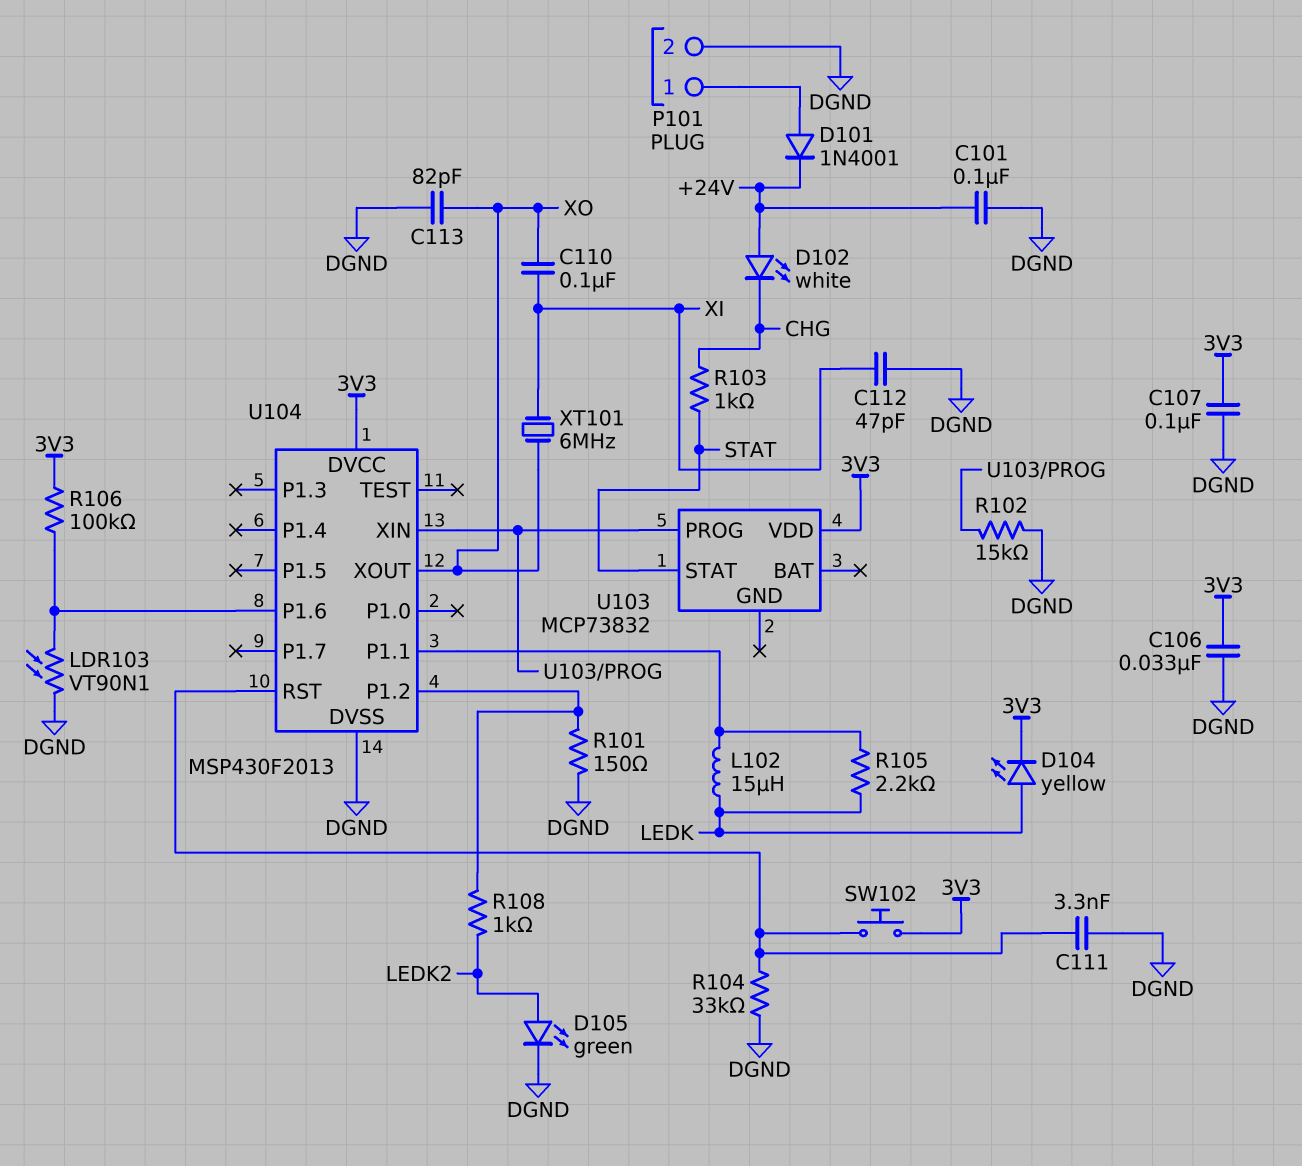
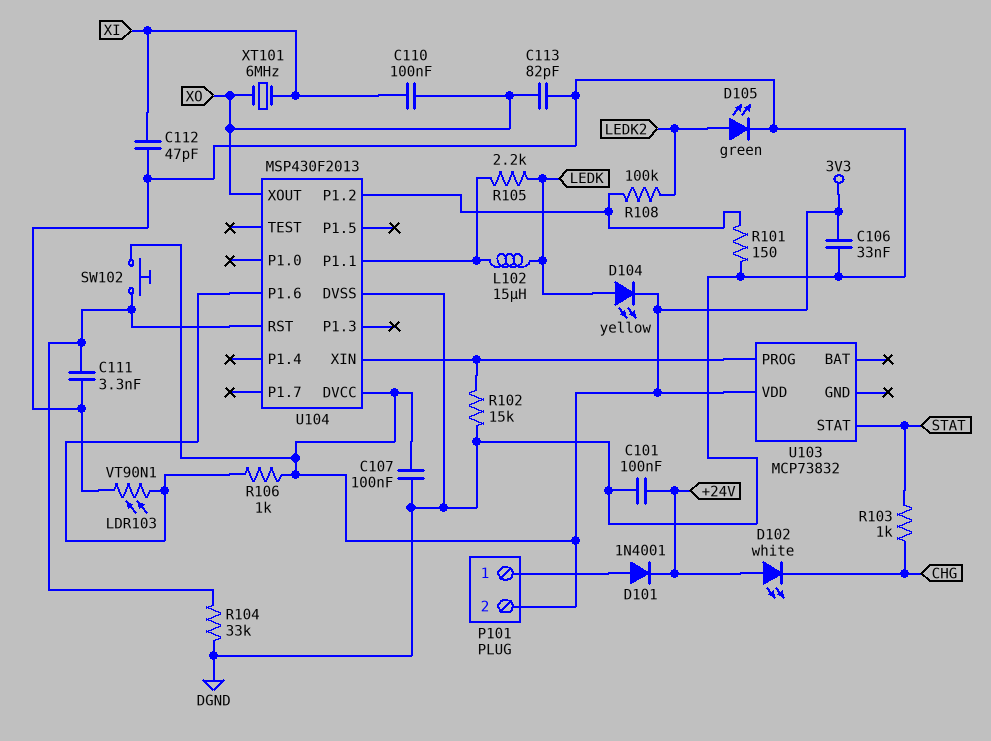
P101 pin 2: DGND -> 3V3
R106: 100k (3V3, U104/P1.6) -> 1k (3V3, U104/P1.6)
R108: 1k (LEDK2, U104/P1.2) -> 100k (LEDK2, U104/P1.2)

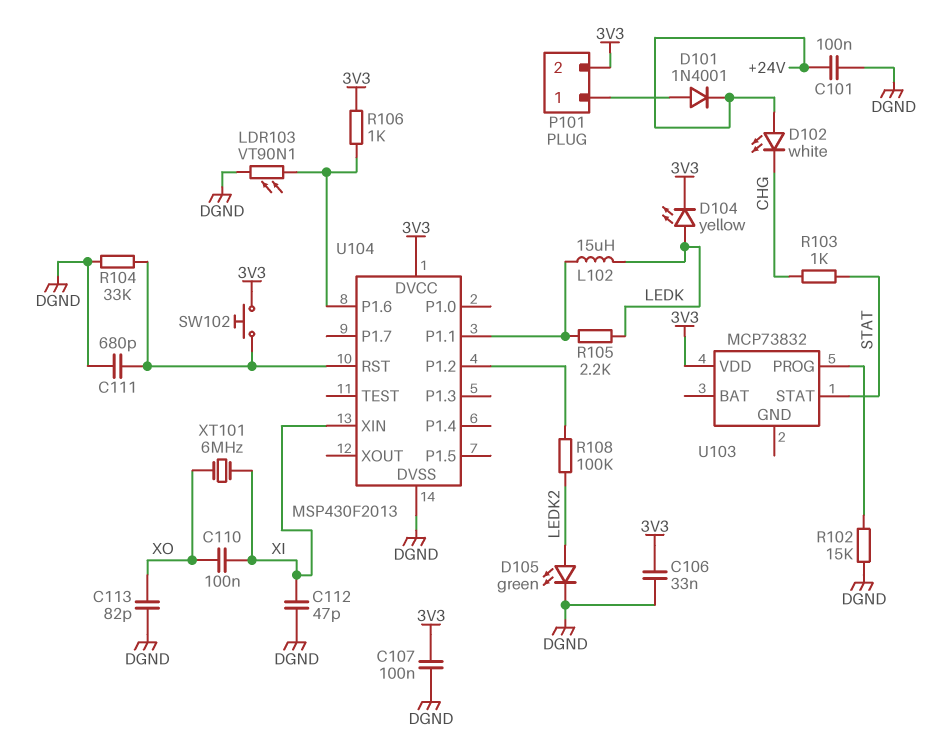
C111: 3.3nF (DGND, U104/RST) -> 680pF (DGND, U104/RST)
R101: 150 (DGND, U104/P1.2) -> none
U104 pin XIN: U103/PROG -> XI
U104 pin XOUT: XO -> none

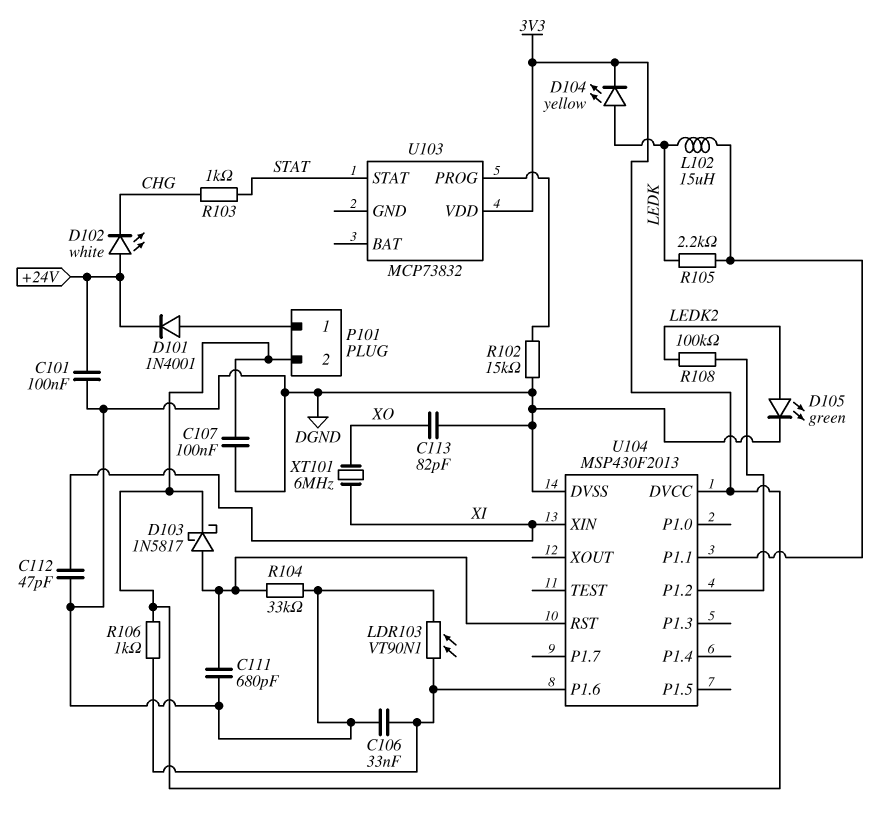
C106: 33nF (3V3, DGND) -> 33nF (DGND, U104/P1.6)
C110: 100nF (XI, XO) -> none
D103: none -> schottky 1N5817 (A U104/RST, K 3V3)
SW102: button (3V3, U104/RST) -> none

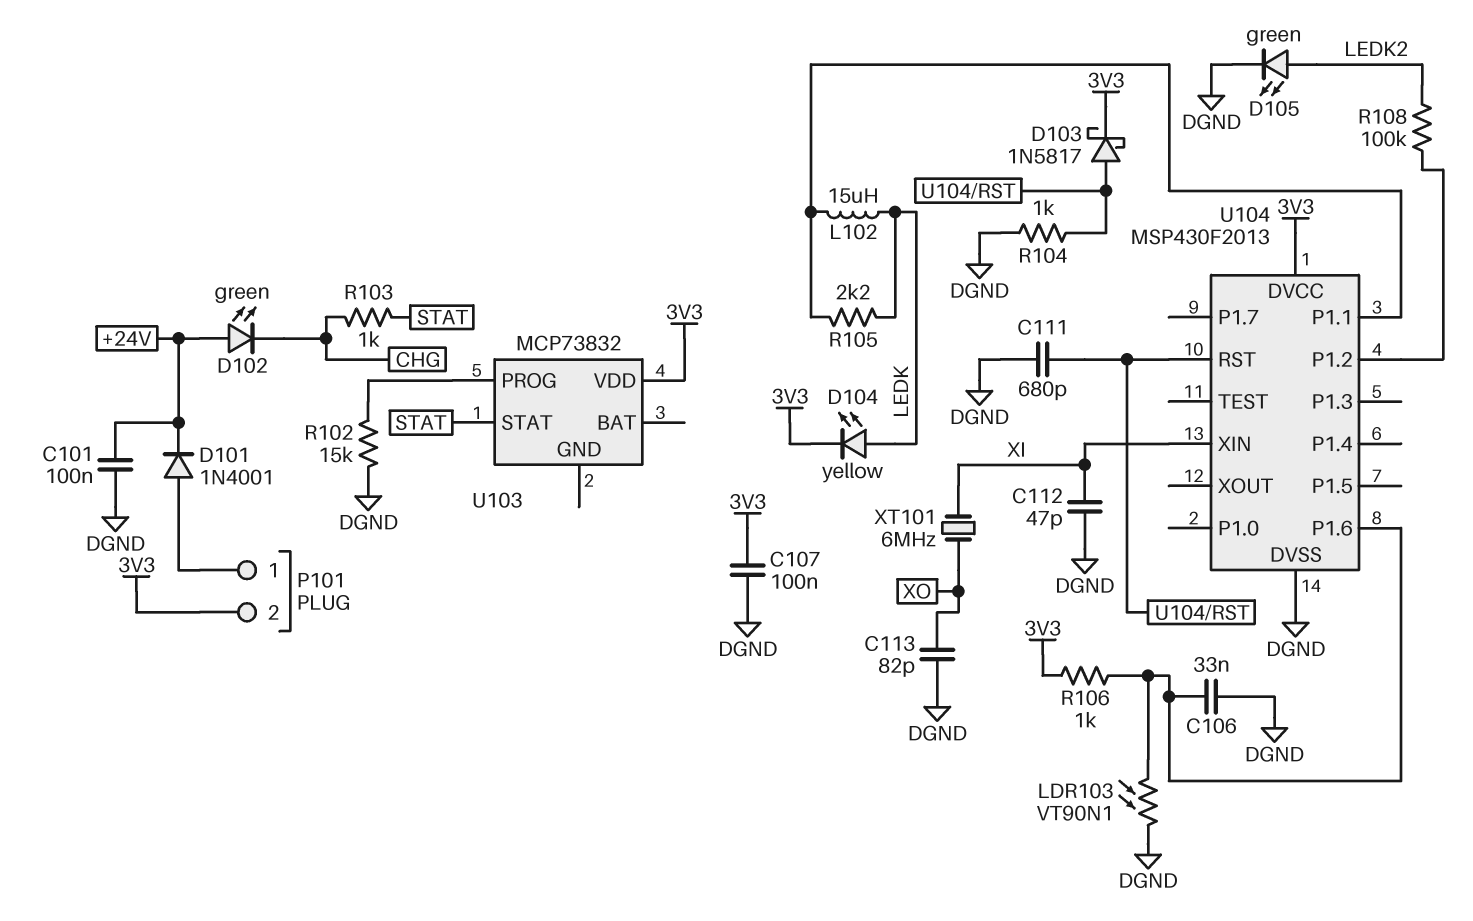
D102: LED white (A +24V, K CHG) -> LED green (A +24V, K CHG)
R104: 33k (DGND, U104/RST) -> 1k (DGND, U104/RST)

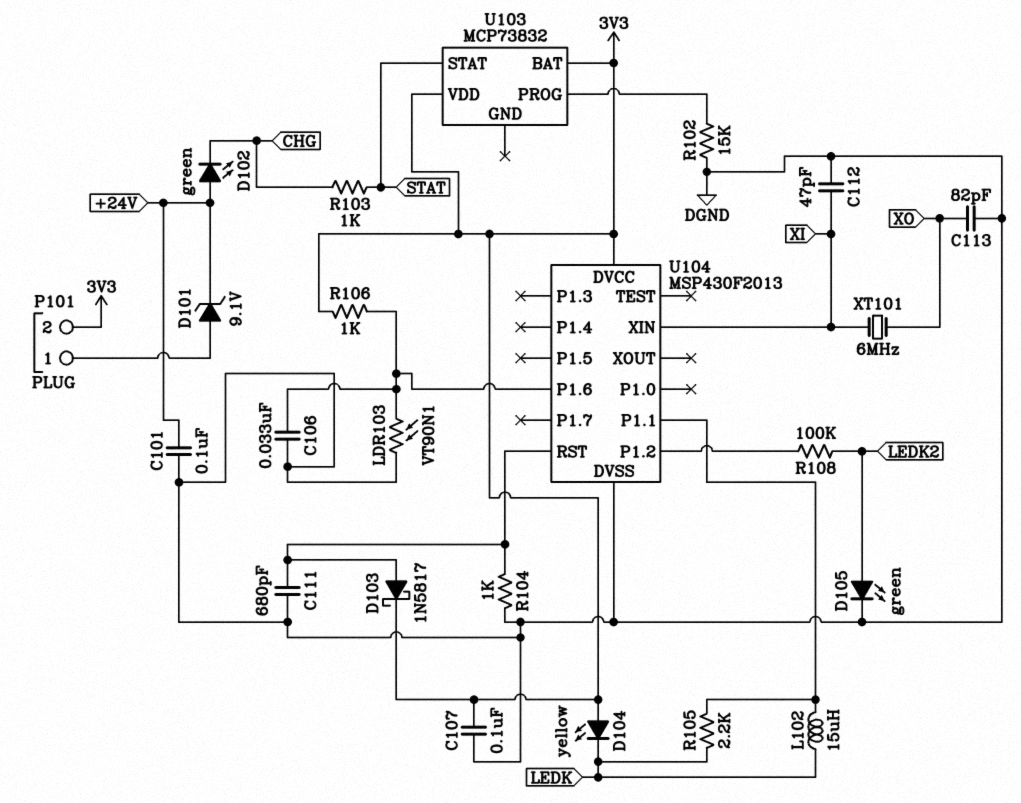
D101: diode 1N4001 (A P101/1, K +24V) -> zener 9.1V (A P101/1, K +24V)
D104: LED yellow (A LEDK, K 3V3) -> LED yellow (A 3V3, K LEDK)
U103 pin BAT: none -> 3V3

